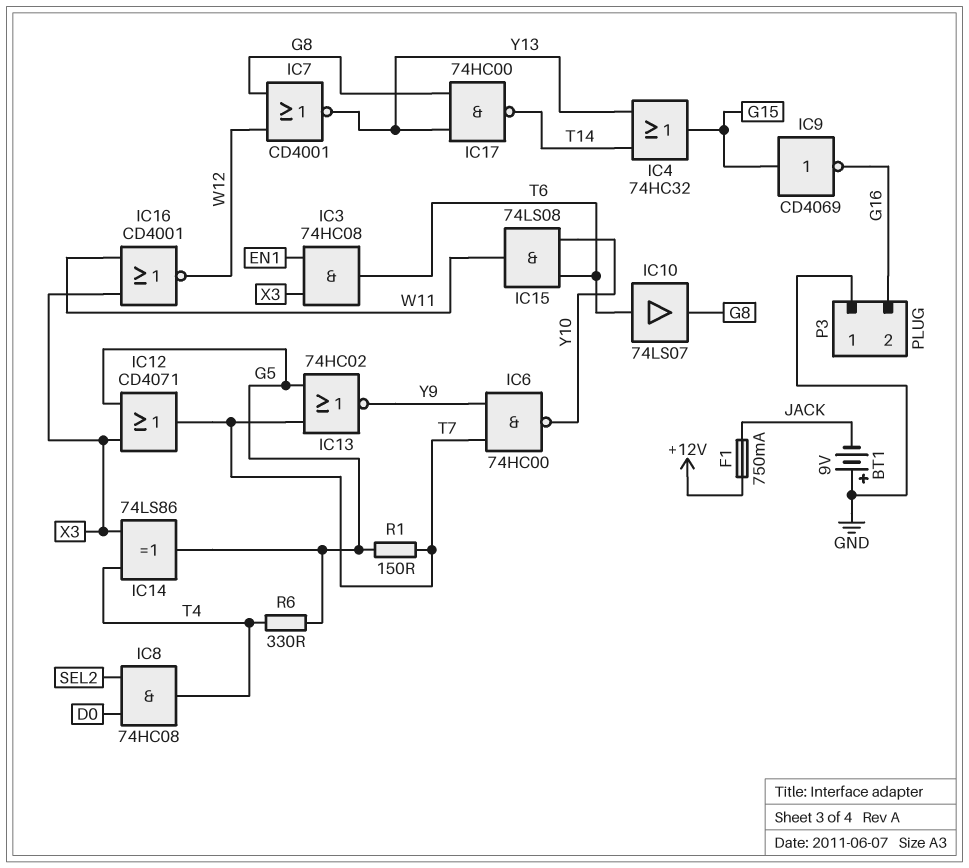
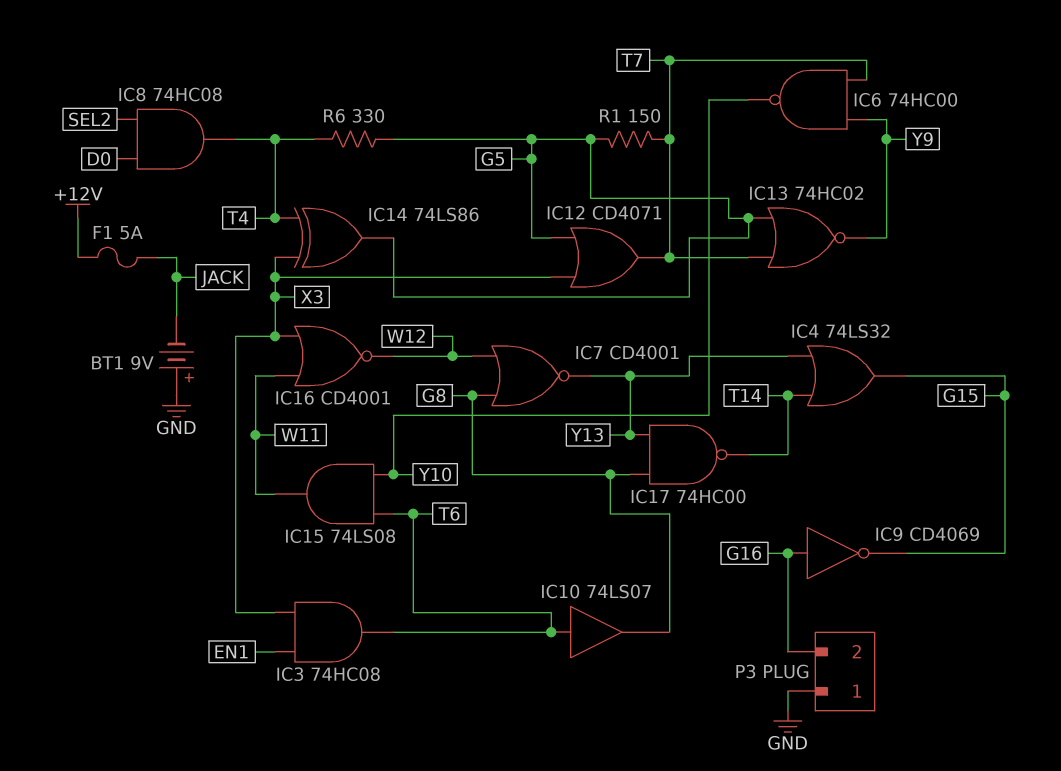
F1: 750mA (+12V, JACK) -> 5A (+12V, JACK)
IC4: OR 74HC32 (in T14, in Y13, out G15) -> OR 74LS32 (in T14, in Y13, out G15)
IC9: NOT CD4069 (in G15, out G16) -> NOT CD4069 (in G16, out G15)

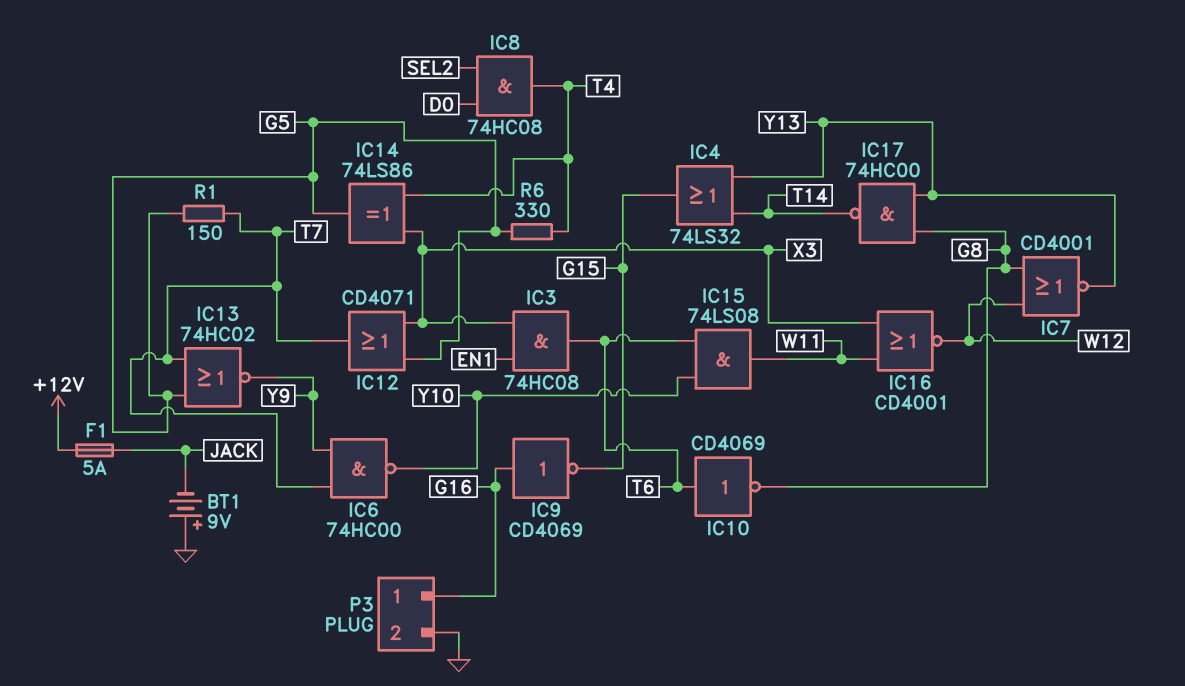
IC10: buffer 74LS07 (in T6, out G8) -> NOT CD4069 (in T6, out G8)
P3 pin 1: GND -> G16
P3 pin 2: G16 -> GND

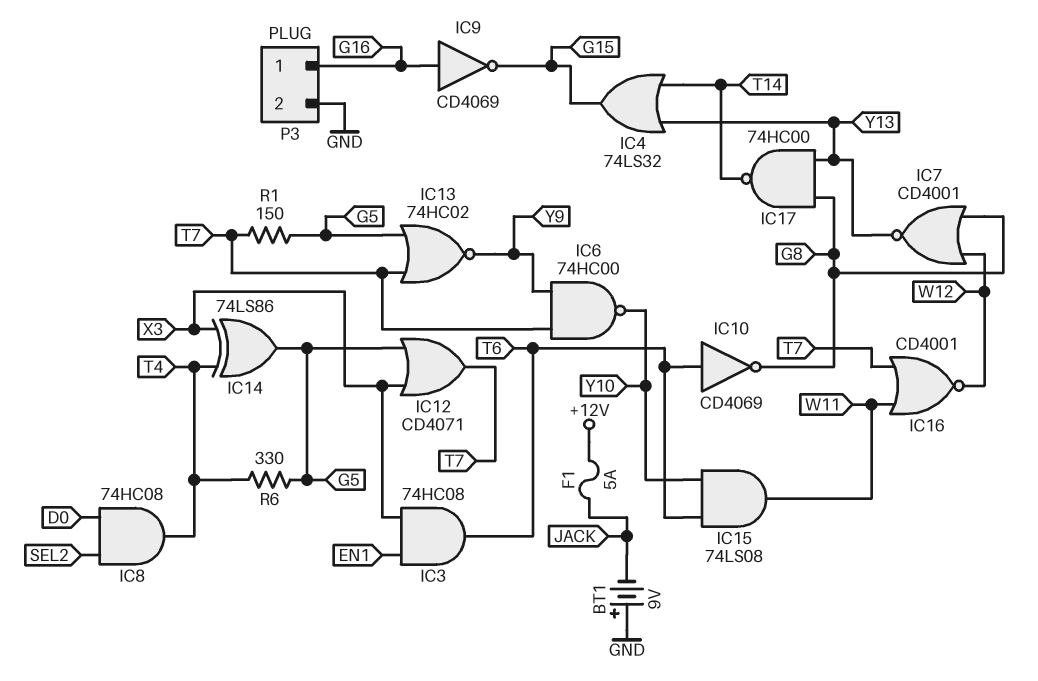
IC16: NOR CD4001 (in W11, in X3, out W12) -> NOR CD4001 (in T7, in W11, out W12)

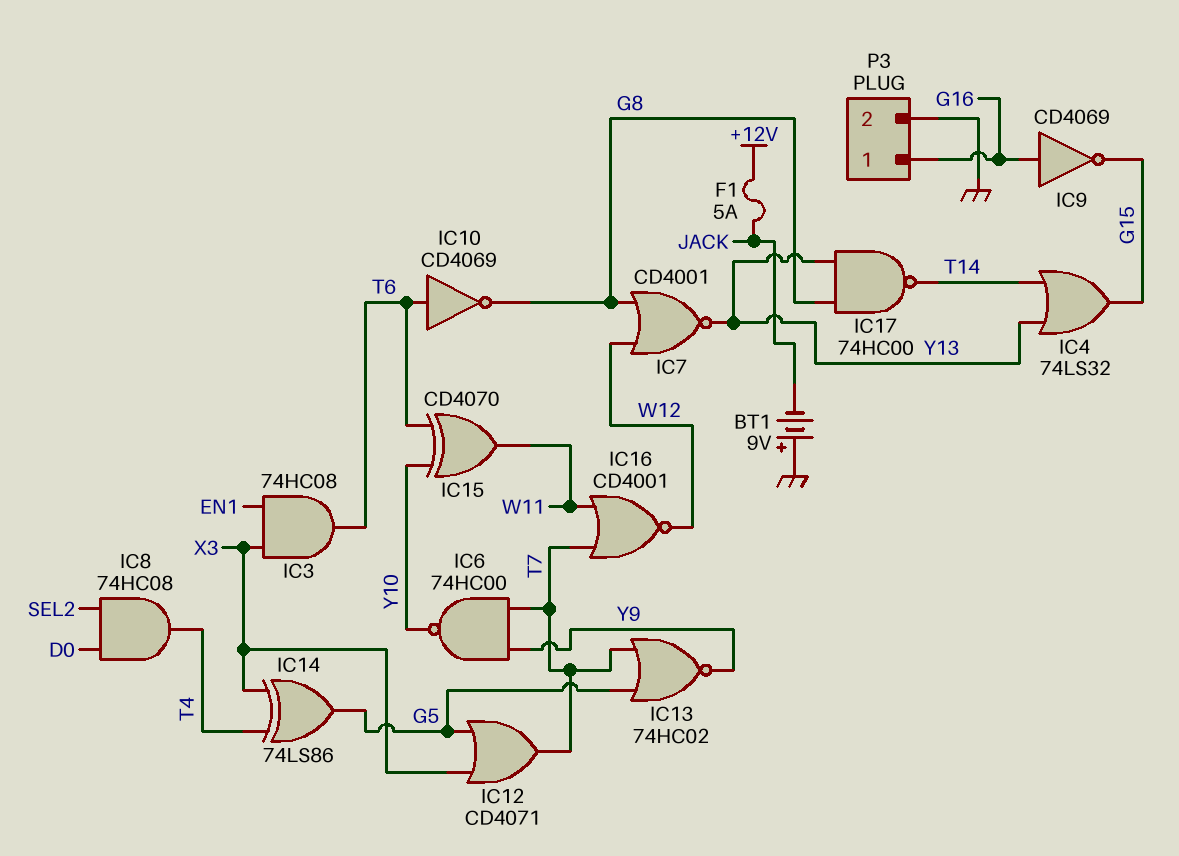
IC15: AND 74LS08 (in T6, in Y10, out W11) -> XOR CD4070 (in T6, in Y10, out W11)
R1: 150 (G5, T7) -> none
R6: 330 (G5, T4) -> none

